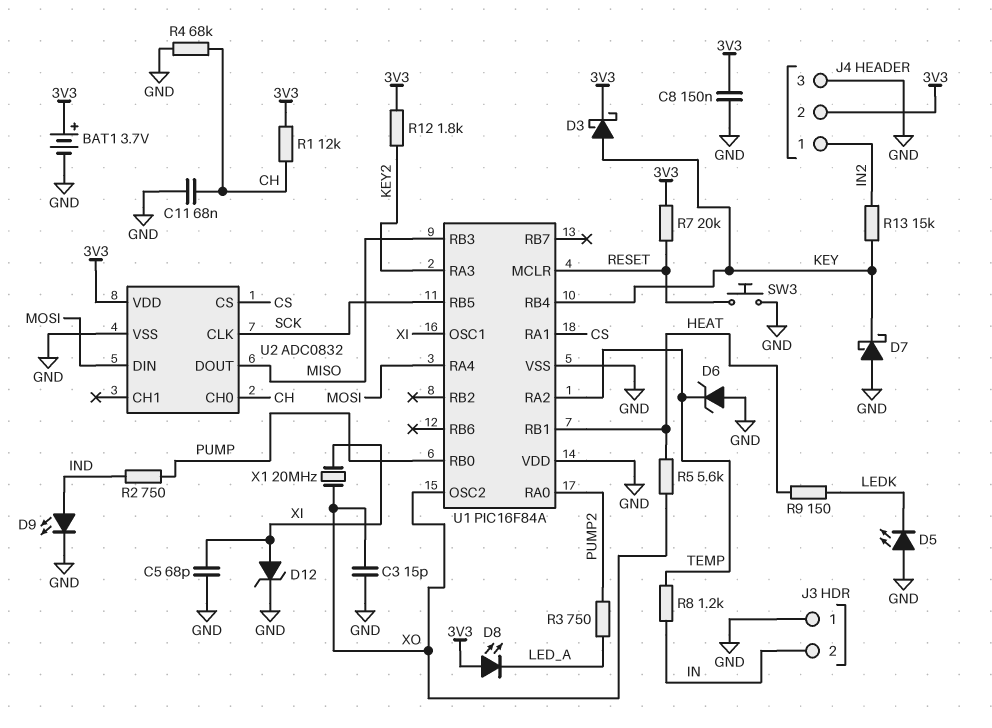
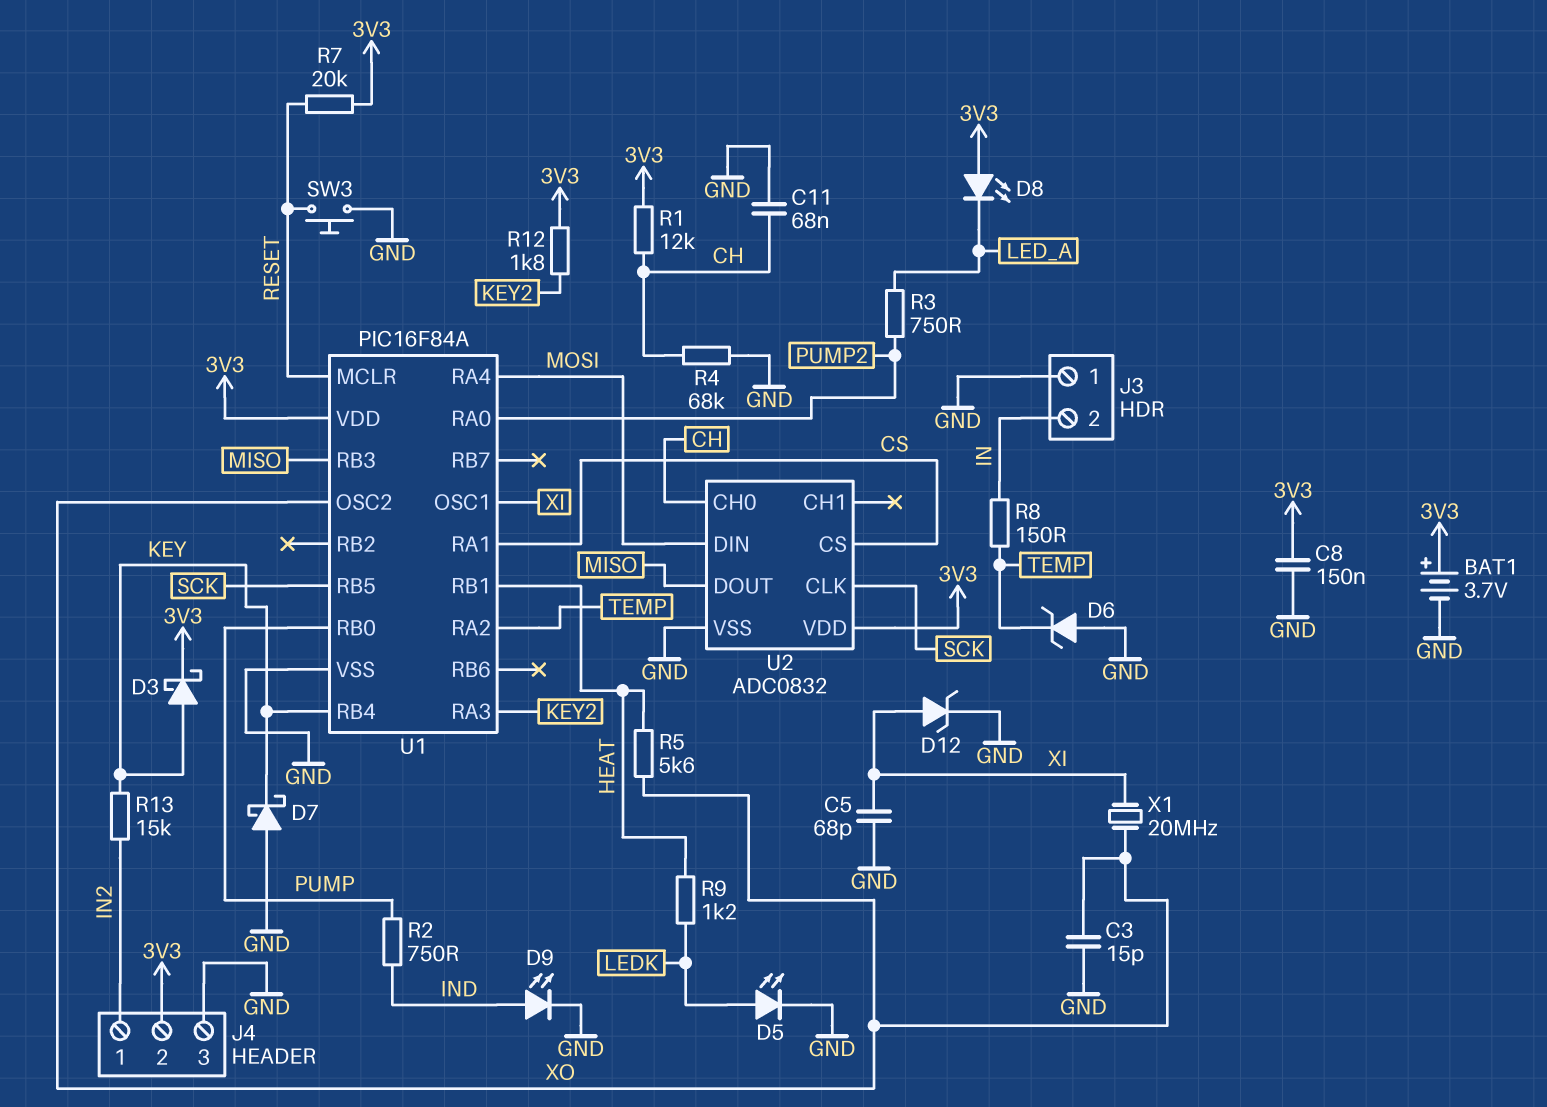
D5: LED (A GND, K LEDK) -> LED (A LEDK, K GND)
R8: 1.2k (IN, TEMP) -> 150 (IN, TEMP)
R9: 150 (HEAT, LEDK) -> 1.2k (HEAT, LEDK)
U1 pin VDD: GND -> 3V3

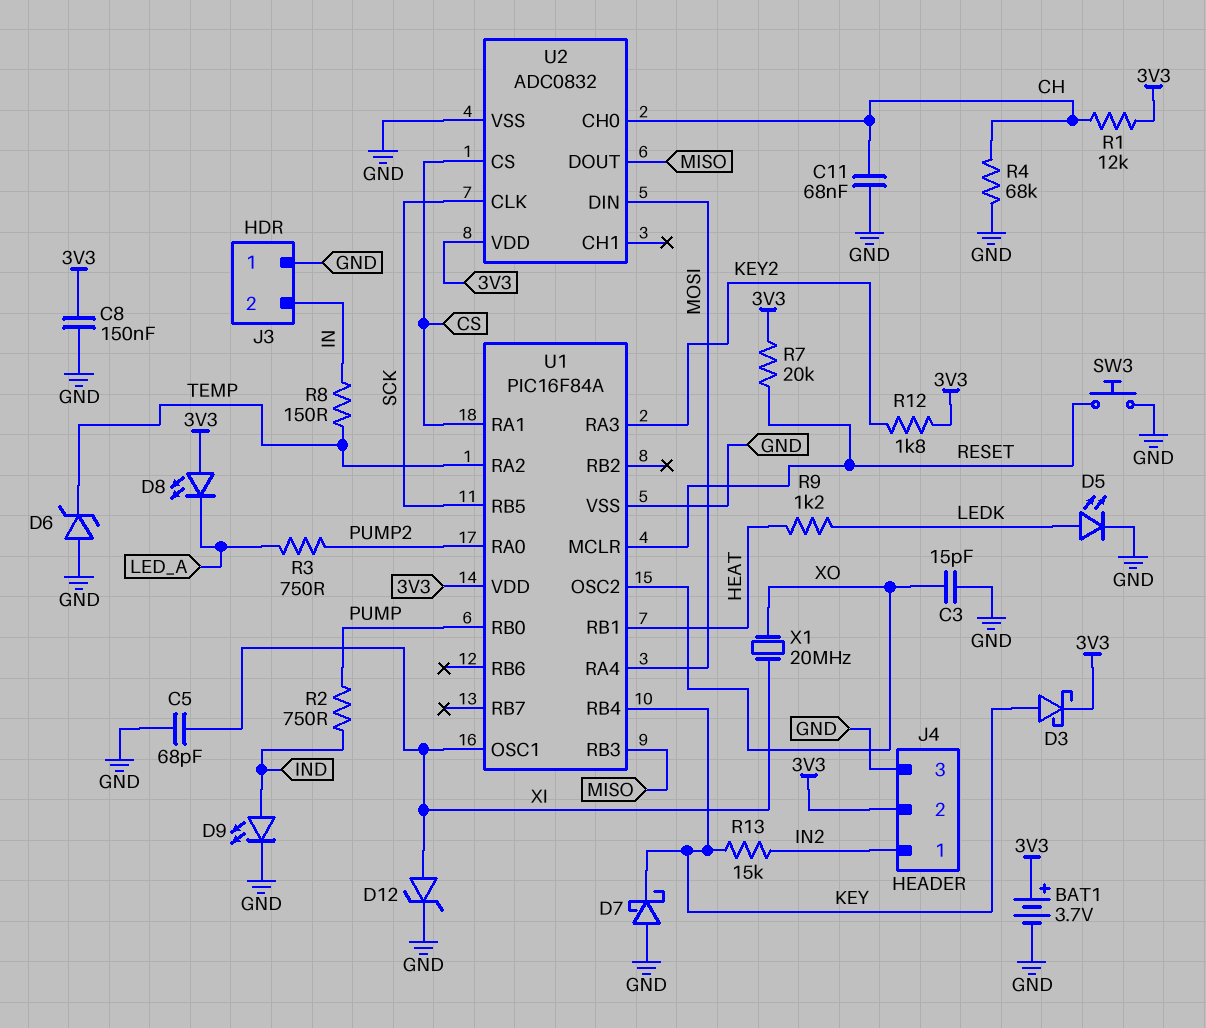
R5: 5.6k (HEAT, XO) -> none

